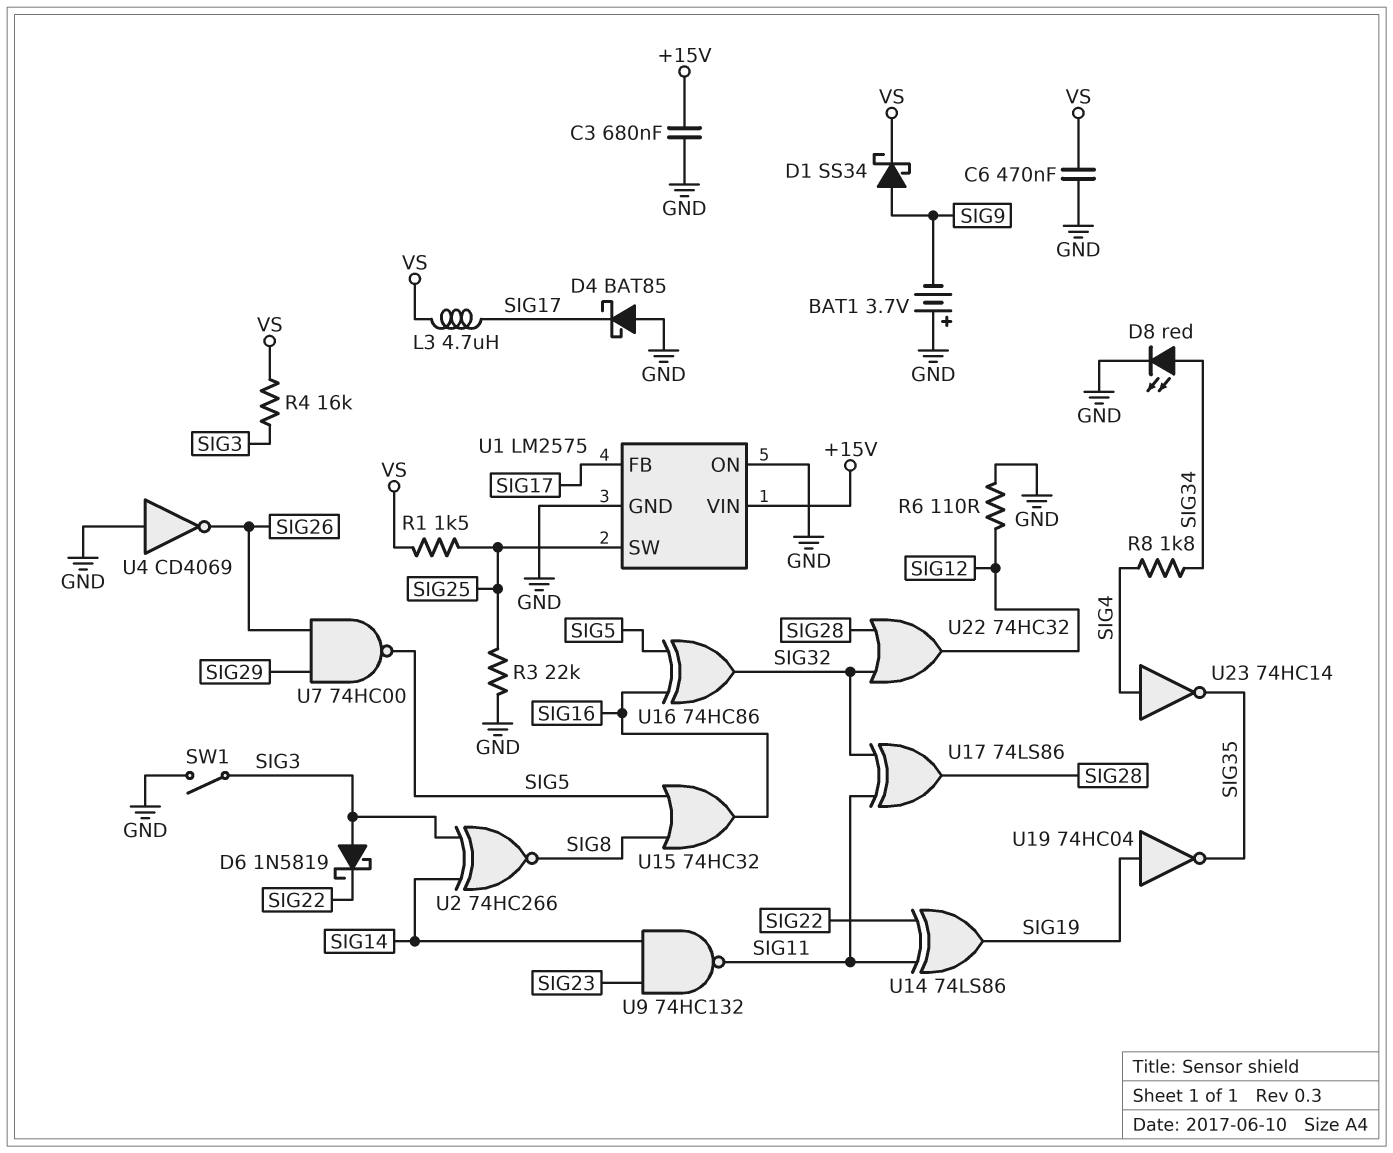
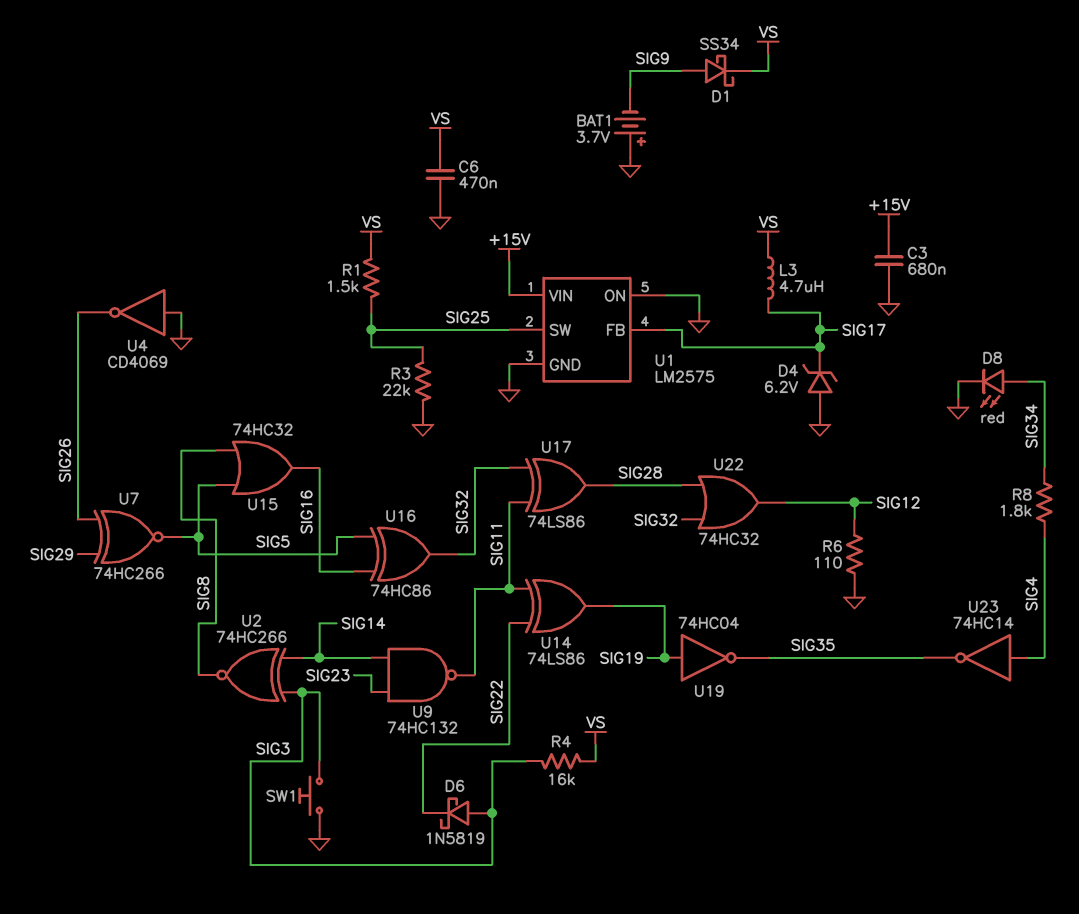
D4: schottky BAT85 (A GND, K SIG17) -> zener 6.2V (A GND, K SIG17)
SW1: switch (GND, SIG3) -> button (GND, SIG3)
U7: NAND 74HC00 (in SIG26, in SIG29, out SIG5) -> XNOR 74HC266 (in SIG26, in SIG29, out SIG5)

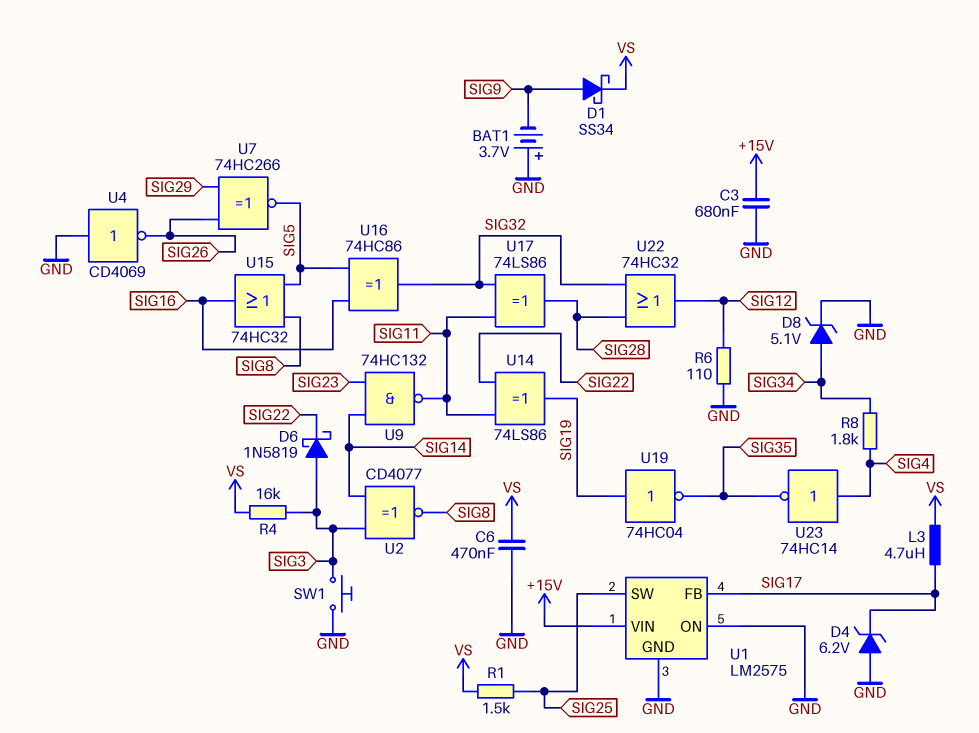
D8: LED red (A SIG34, K GND) -> zener 5.1V (A SIG34, K GND)
R3: 22k (GND, SIG25) -> none
U2: XNOR 74HC266 (in SIG3, in SIG14, out SIG8) -> XNOR CD4077 (in SIG3, in SIG14, out SIG8)

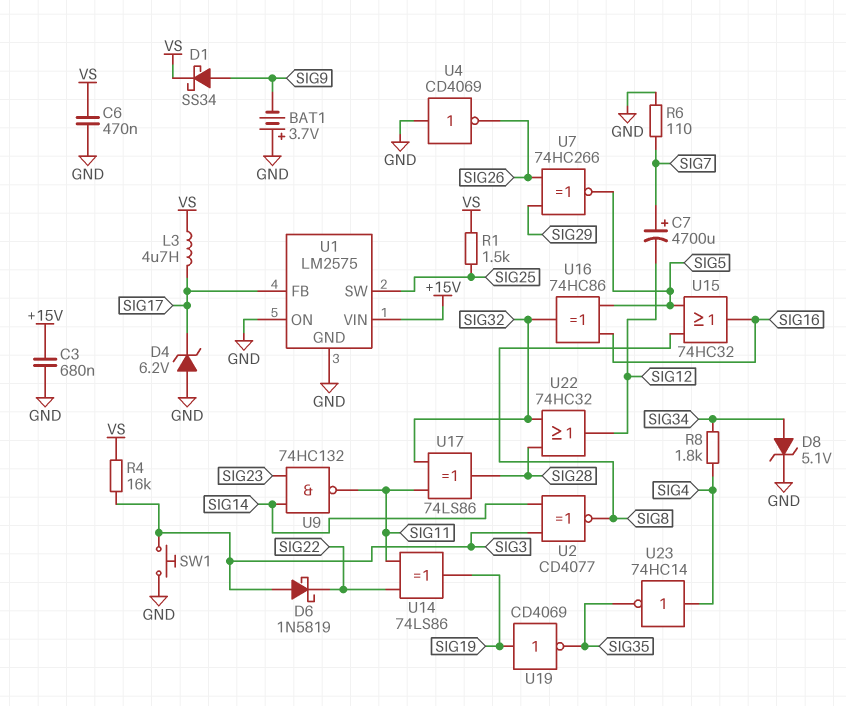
C7: none -> 4700uF (plus SIG7, minus SIG12)
R6: 110 (GND, SIG12) -> 110 (GND, SIG7)
U19: NOT 74HC04 (in SIG19, out SIG35) -> NOT CD4069 (in SIG19, out SIG35)

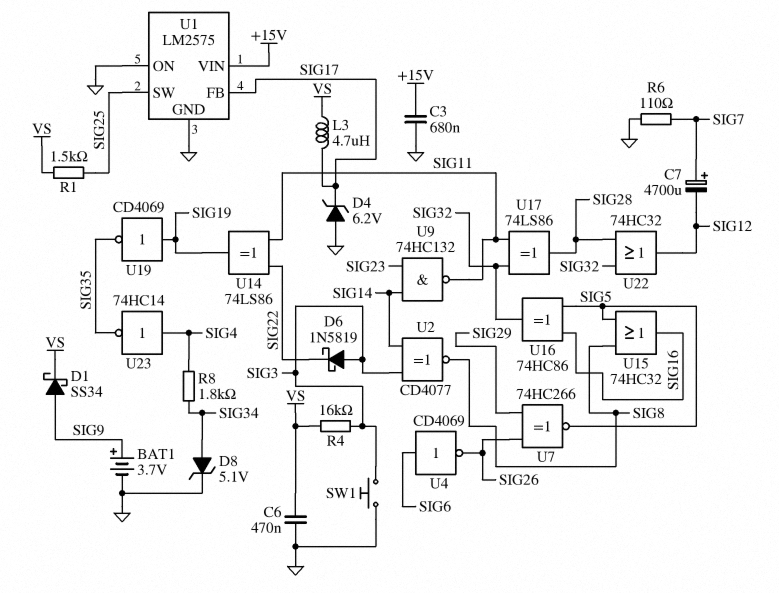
BAT1: 3.7V (plus GND, minus SIG9) -> 3.7V (plus SIG9, minus GND)
U4: NOT CD4069 (in GND, out SIG26) -> NOT CD4069 (in SIG6, out SIG26)

